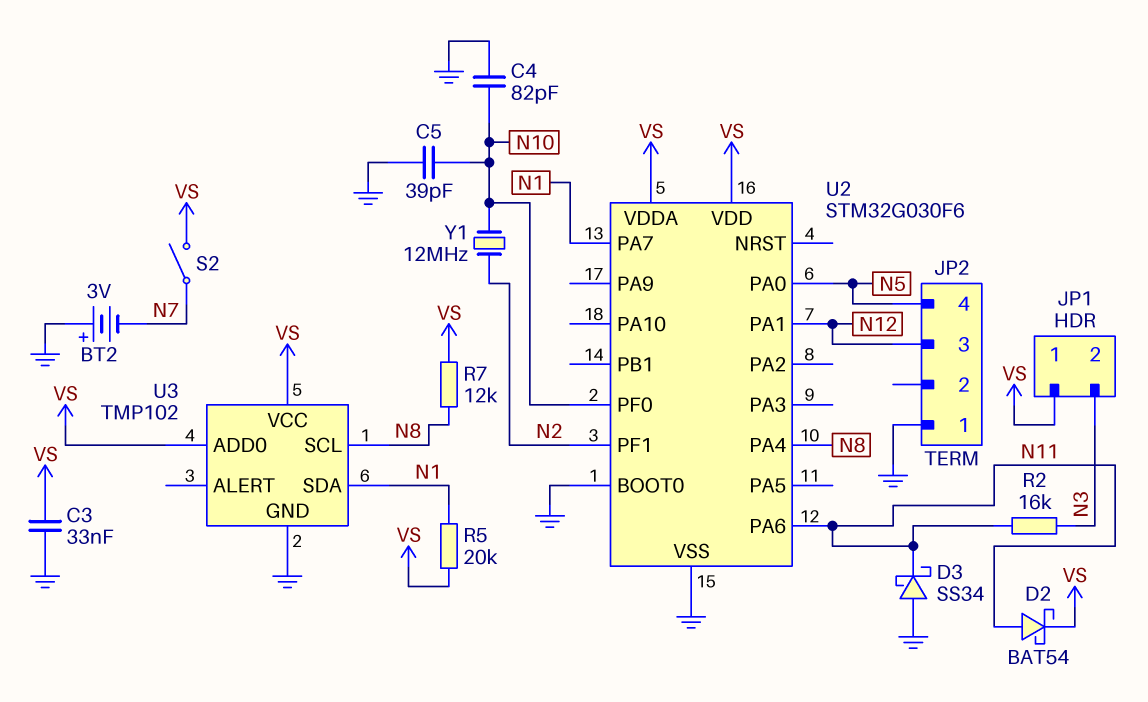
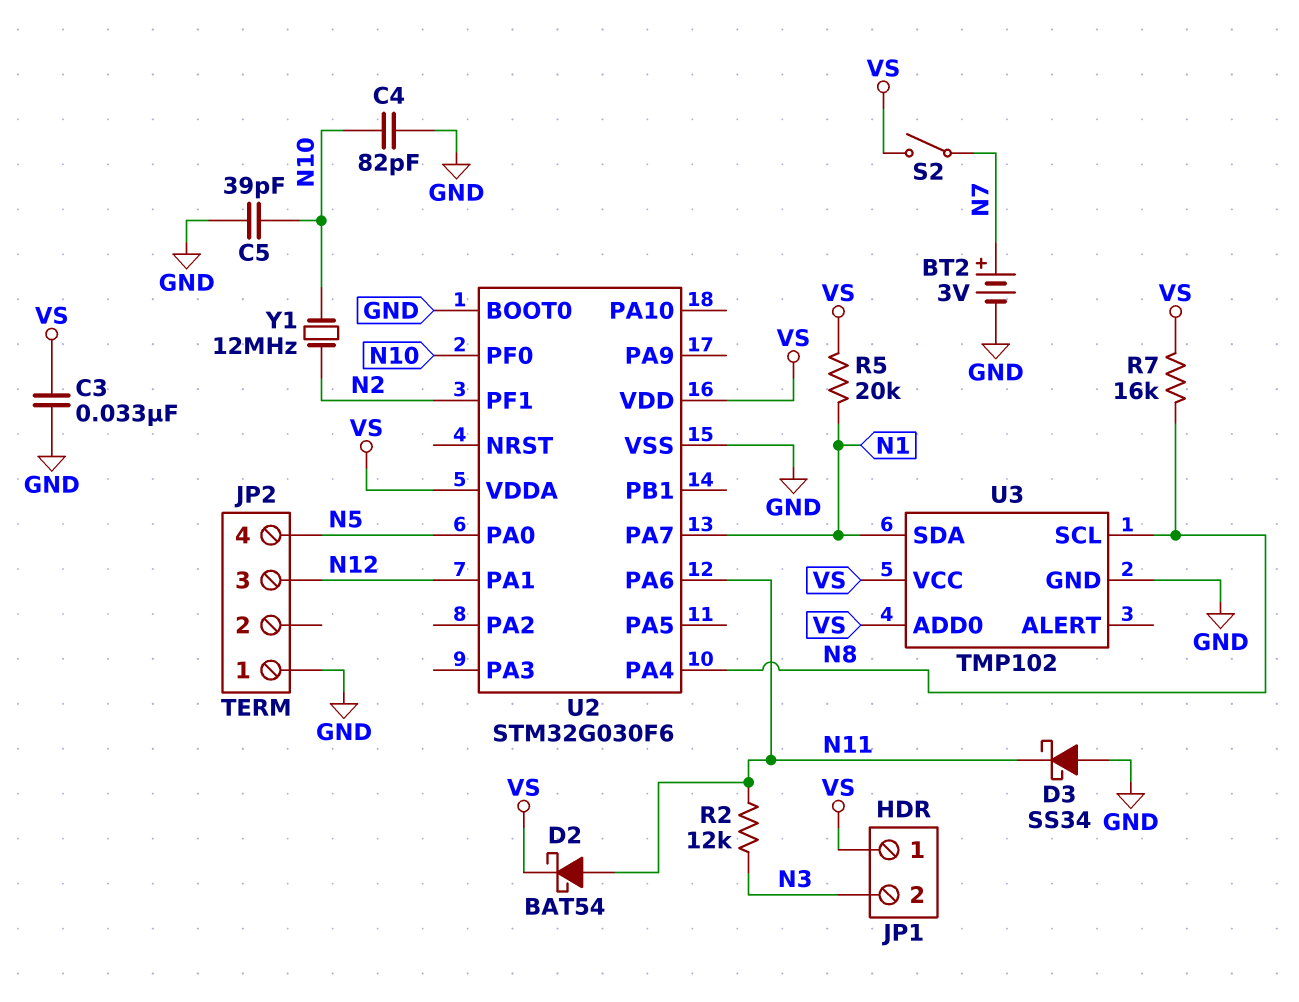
BT2: 3V (plus GND, minus N7) -> 3V (plus N7, minus GND)
R2: 16k (N3, N11) -> 12k (N3, N11)
R7: 12k (N8, VS) -> 16k (N8, VS)

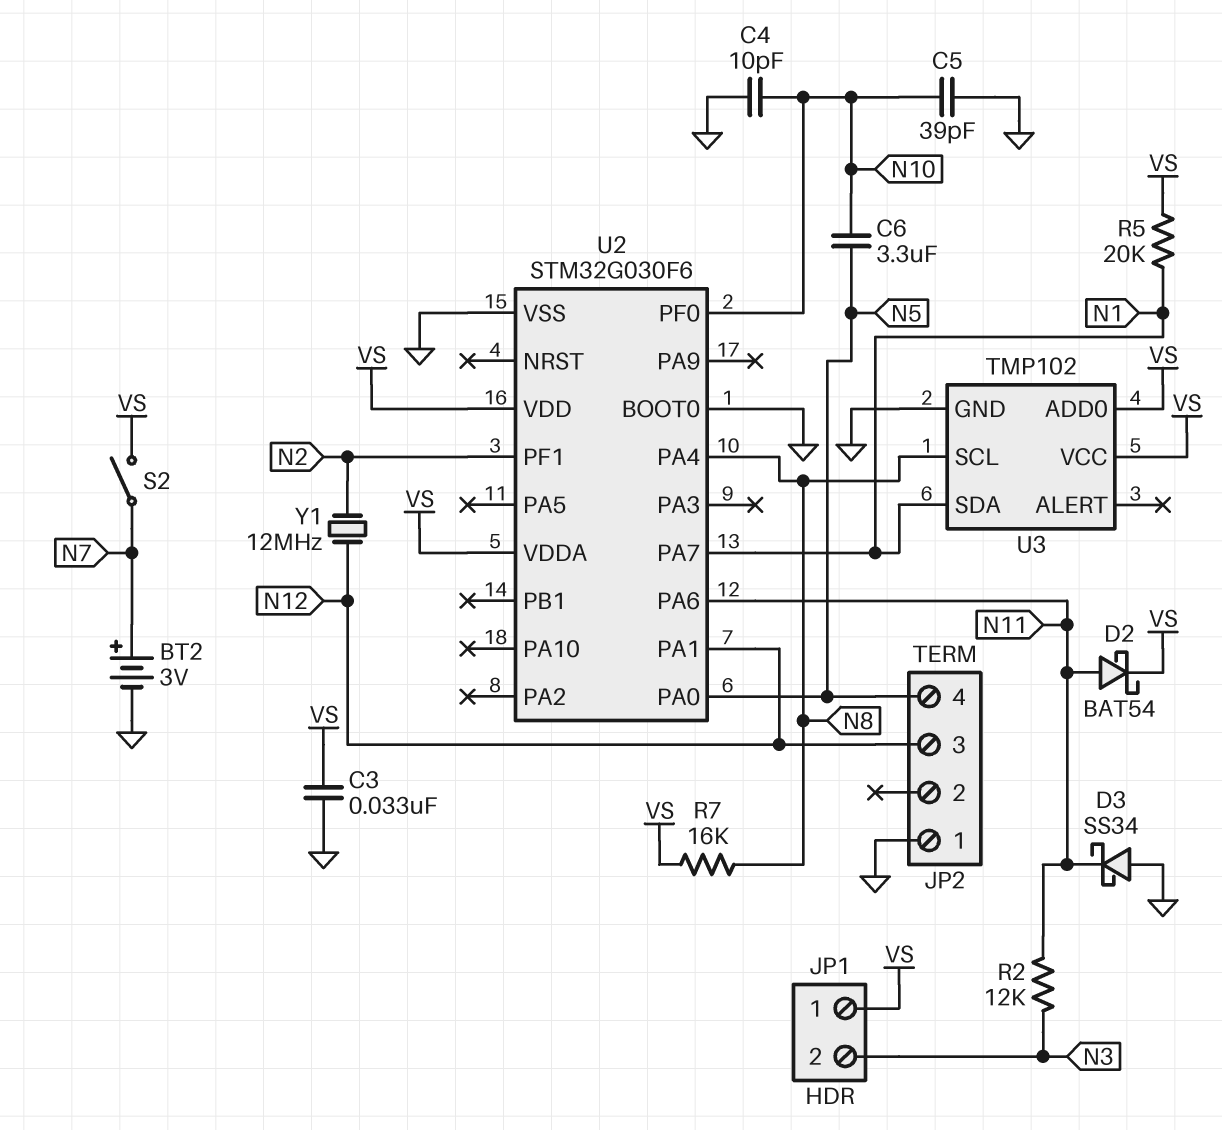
C4: 82pF (GND, N10) -> 10pF (GND, N10)
C6: none -> 3.3uF (N5, N10)
Y1: 12MHz (N2, N10) -> 12MHz (N2, N12)

